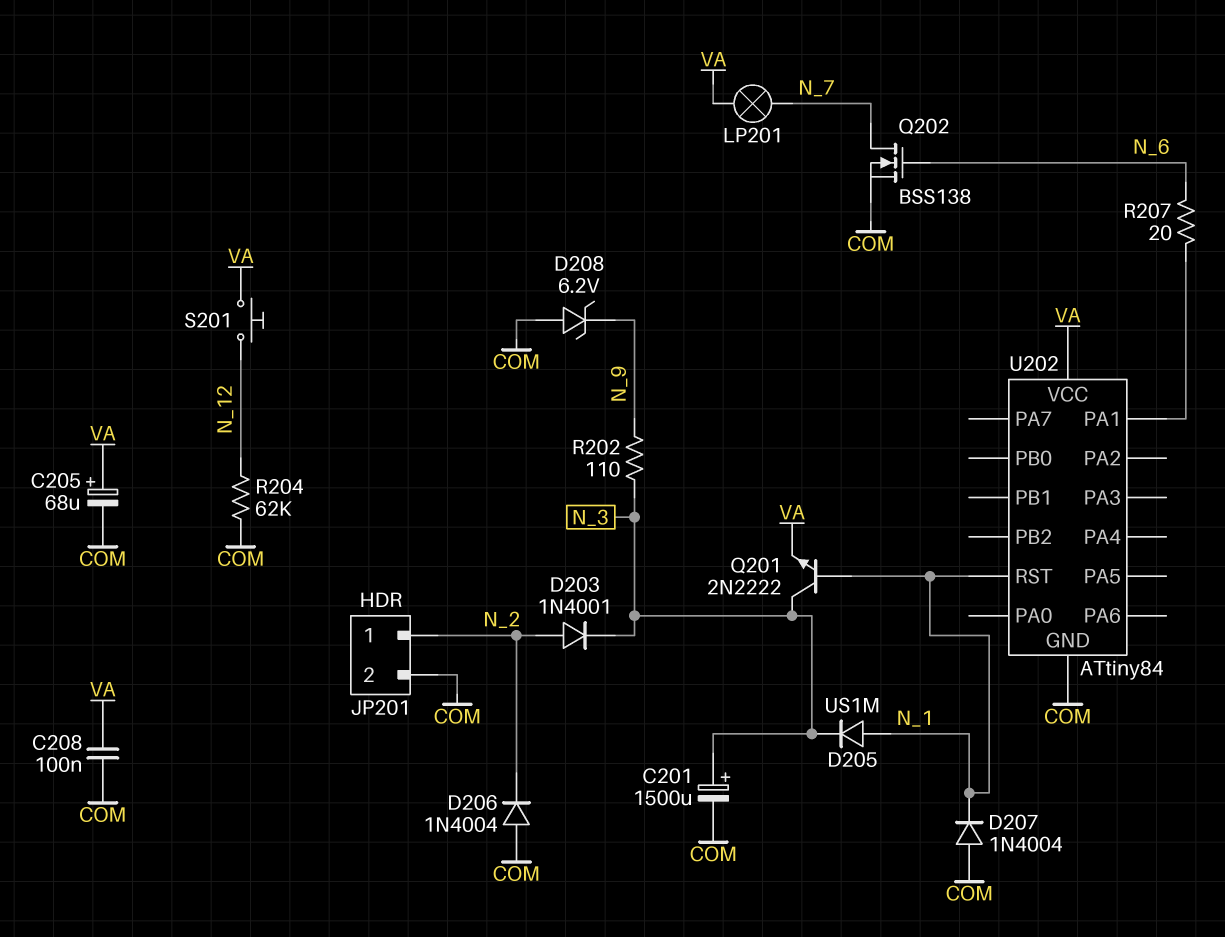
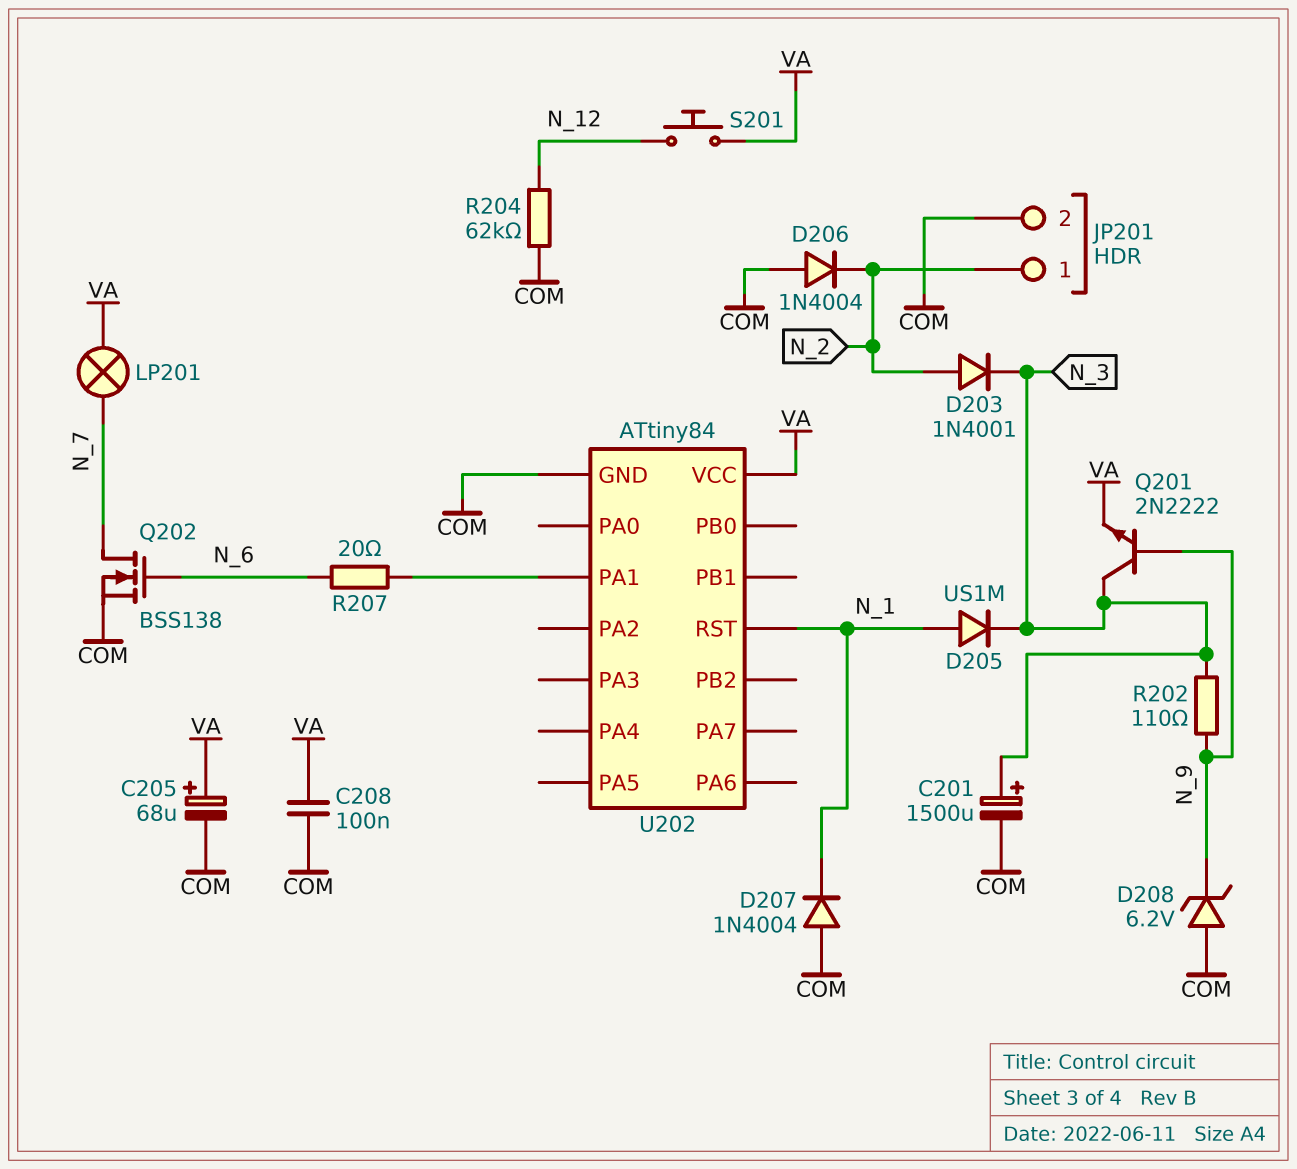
Q201: NPN 2N2222 (B N_1, C N_3, E VA) -> NPN 2N2222 (B N_9, C N_3, E VA)

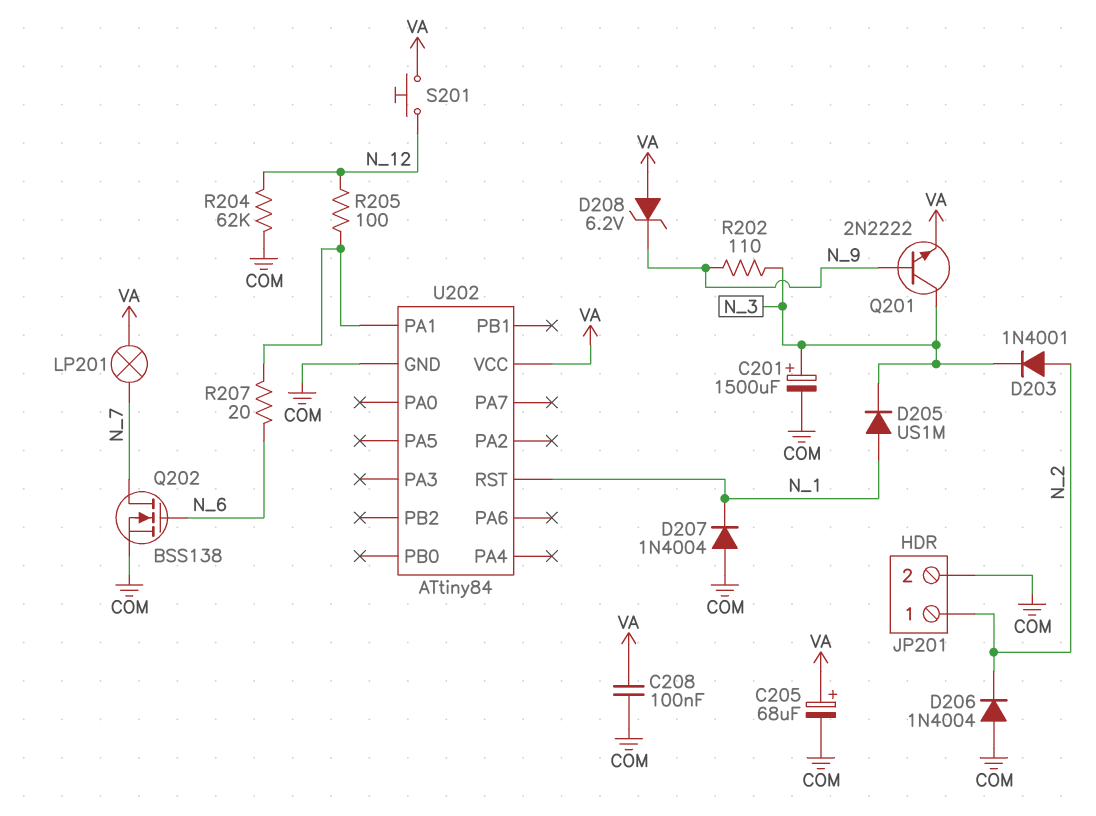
D208: zener 6.2V (A COM, K N_9) -> zener 6.2V (A VA, K N_9)
R205: none -> 100 (N_12, U202/PA1)

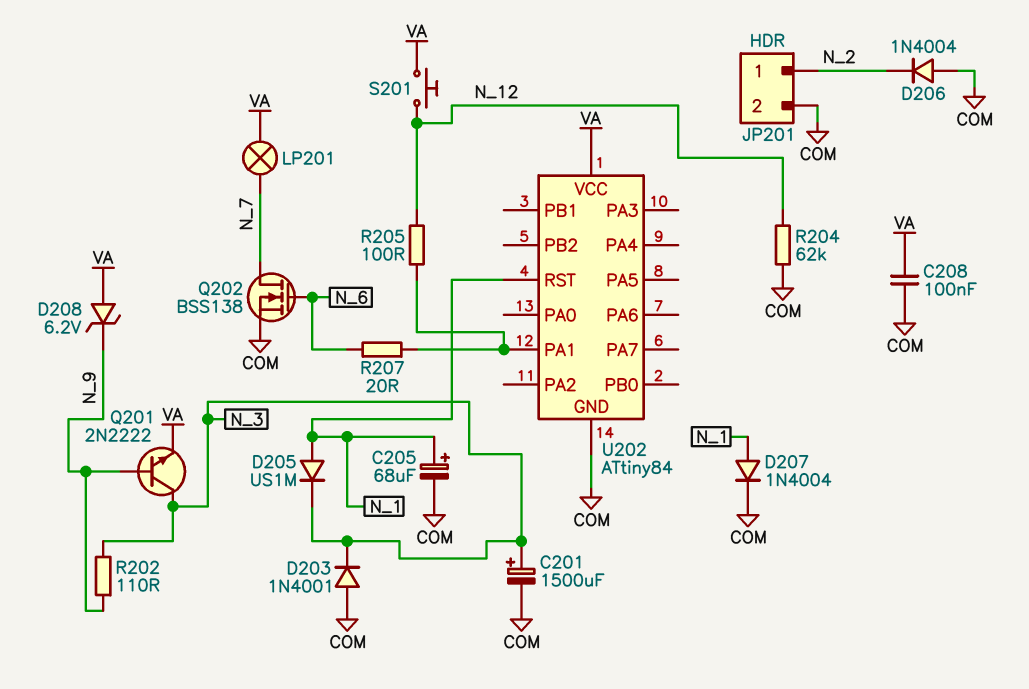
C205: 68uF (plus VA, minus COM) -> 68uF (plus N_1, minus COM)
D203: diode 1N4001 (A N_2, K N_3) -> diode 1N4001 (A COM, K N_3)
D207: diode 1N4004 (A COM, K N_1) -> diode 1N4004 (A N_1, K COM)

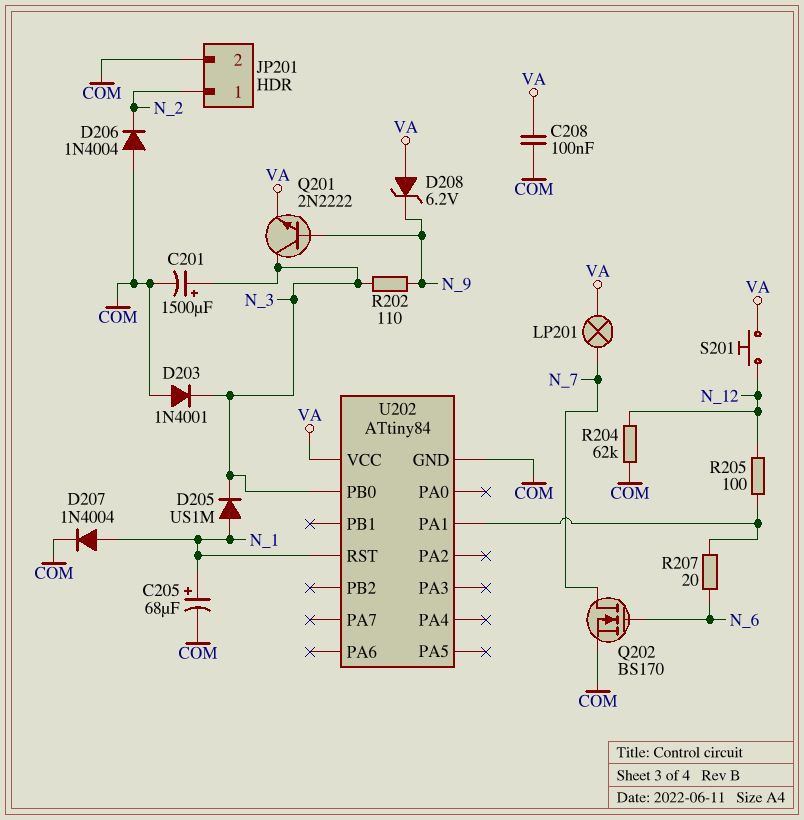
Q202: NMOS BSS138 (G N_6, D N_7, S COM) -> NMOS BS170 (G N_6, D N_7, S COM)
U202 pin PB0: none -> N_3

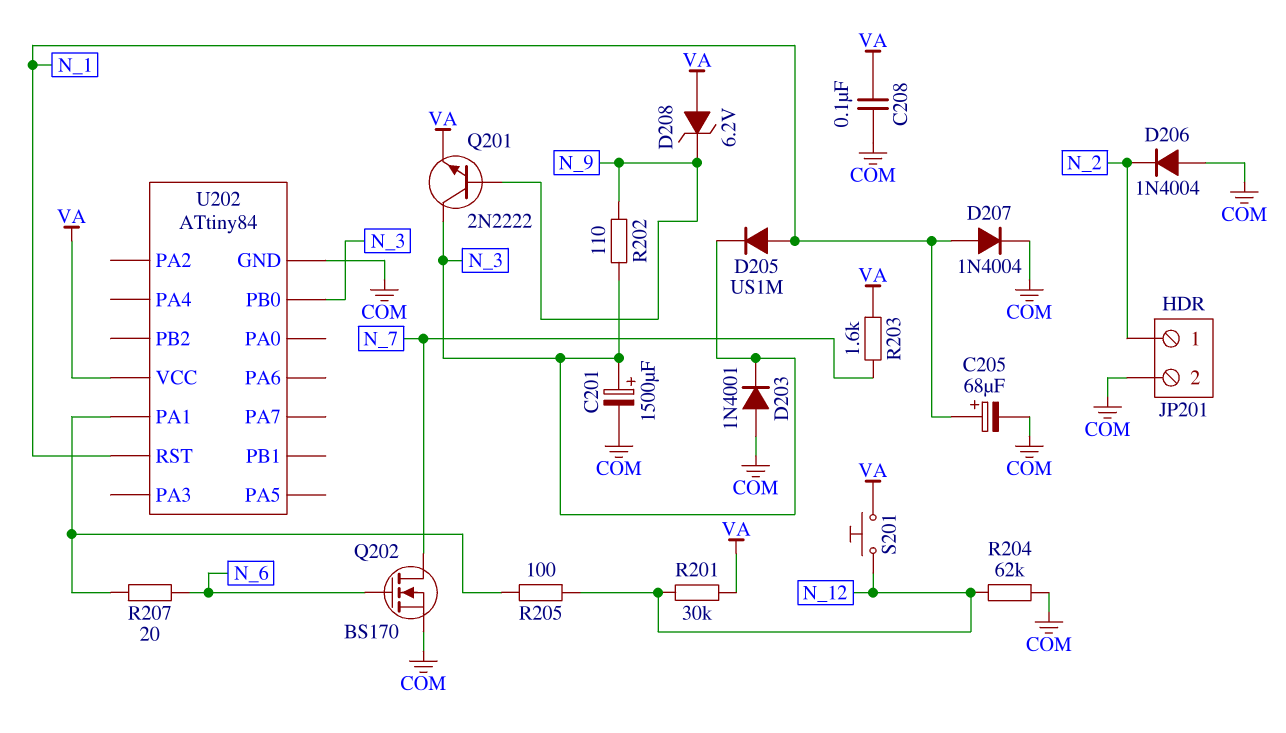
LP201: lamp (N_7, VA) -> none
R201: none -> 30k (N_12, VA)
R203: none -> 1.6k (N_7, VA)

